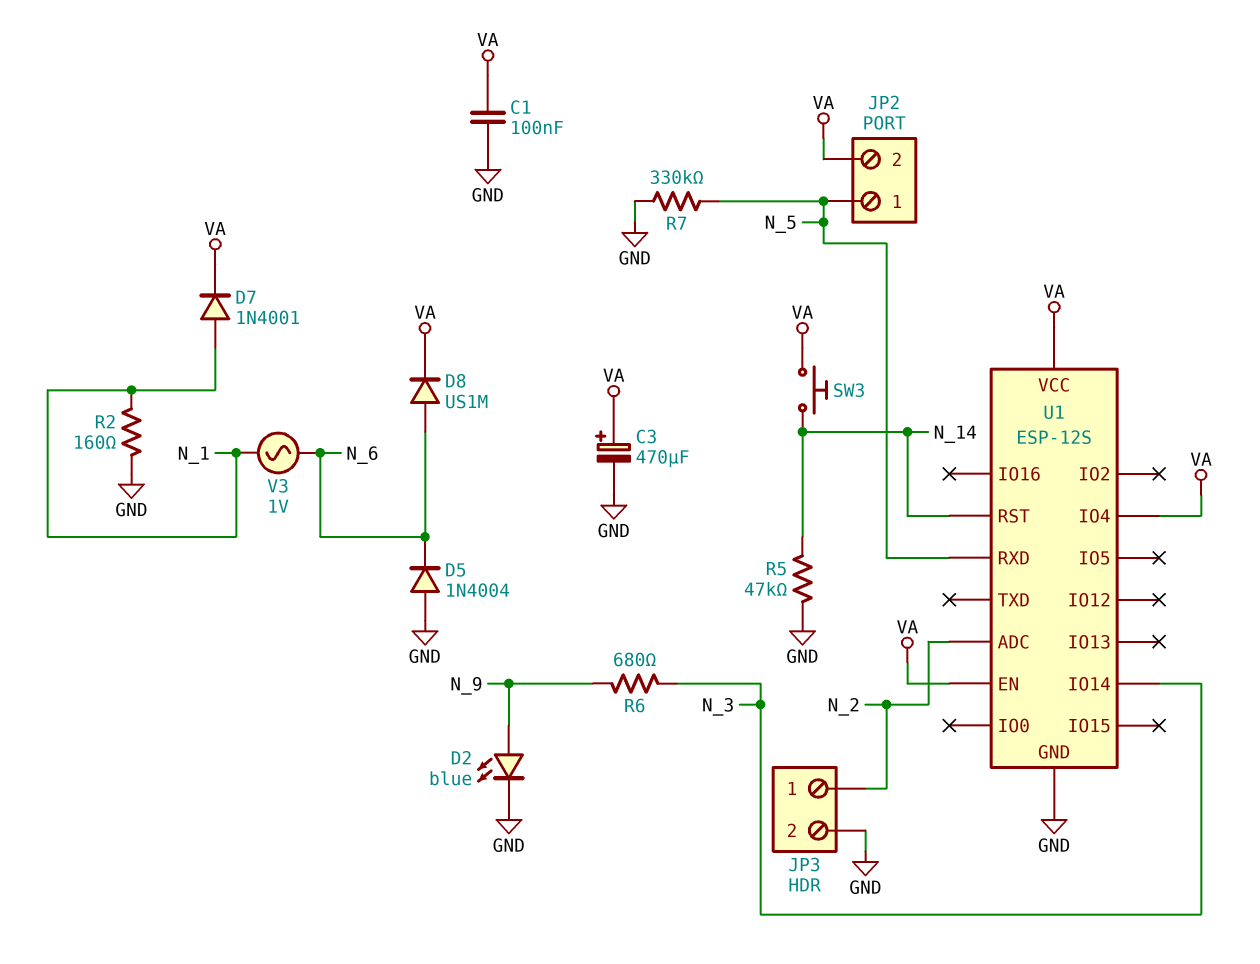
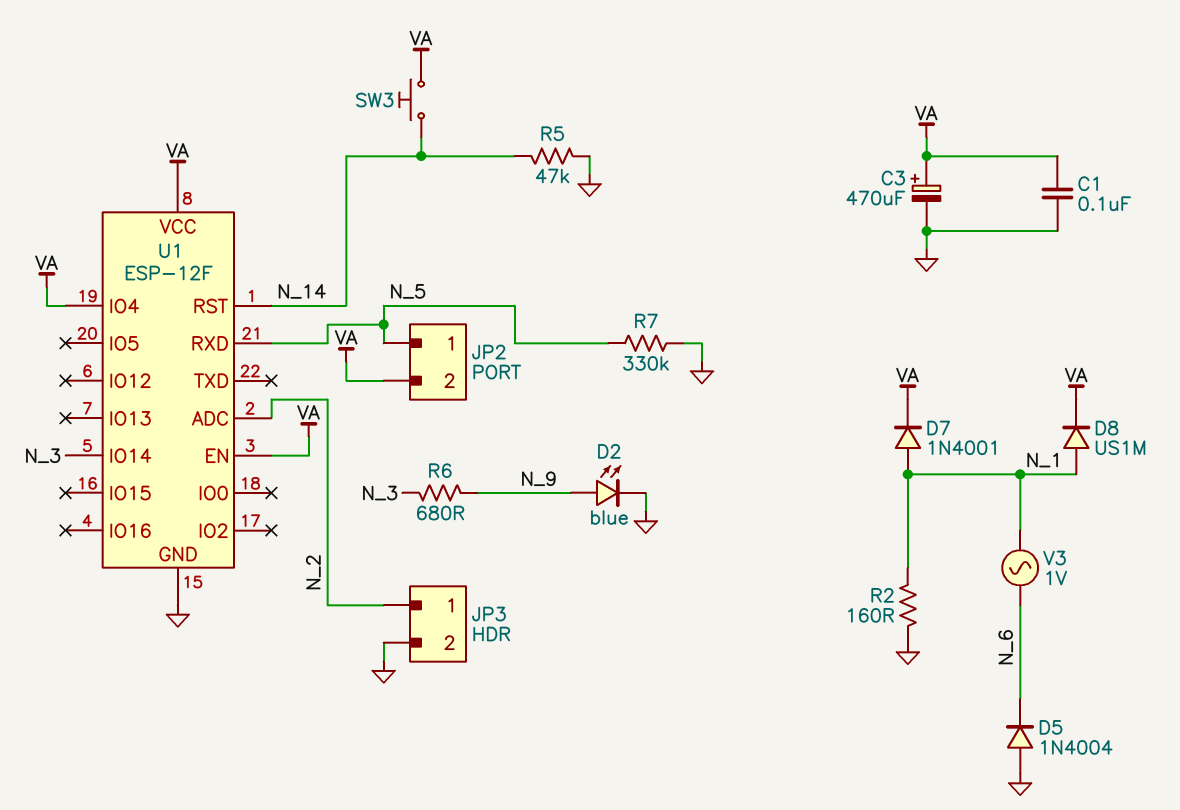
D8: diode US1M (A N_6, K VA) -> diode US1M (A N_1, K VA)
U1: ESP-12S -> ESP-12F

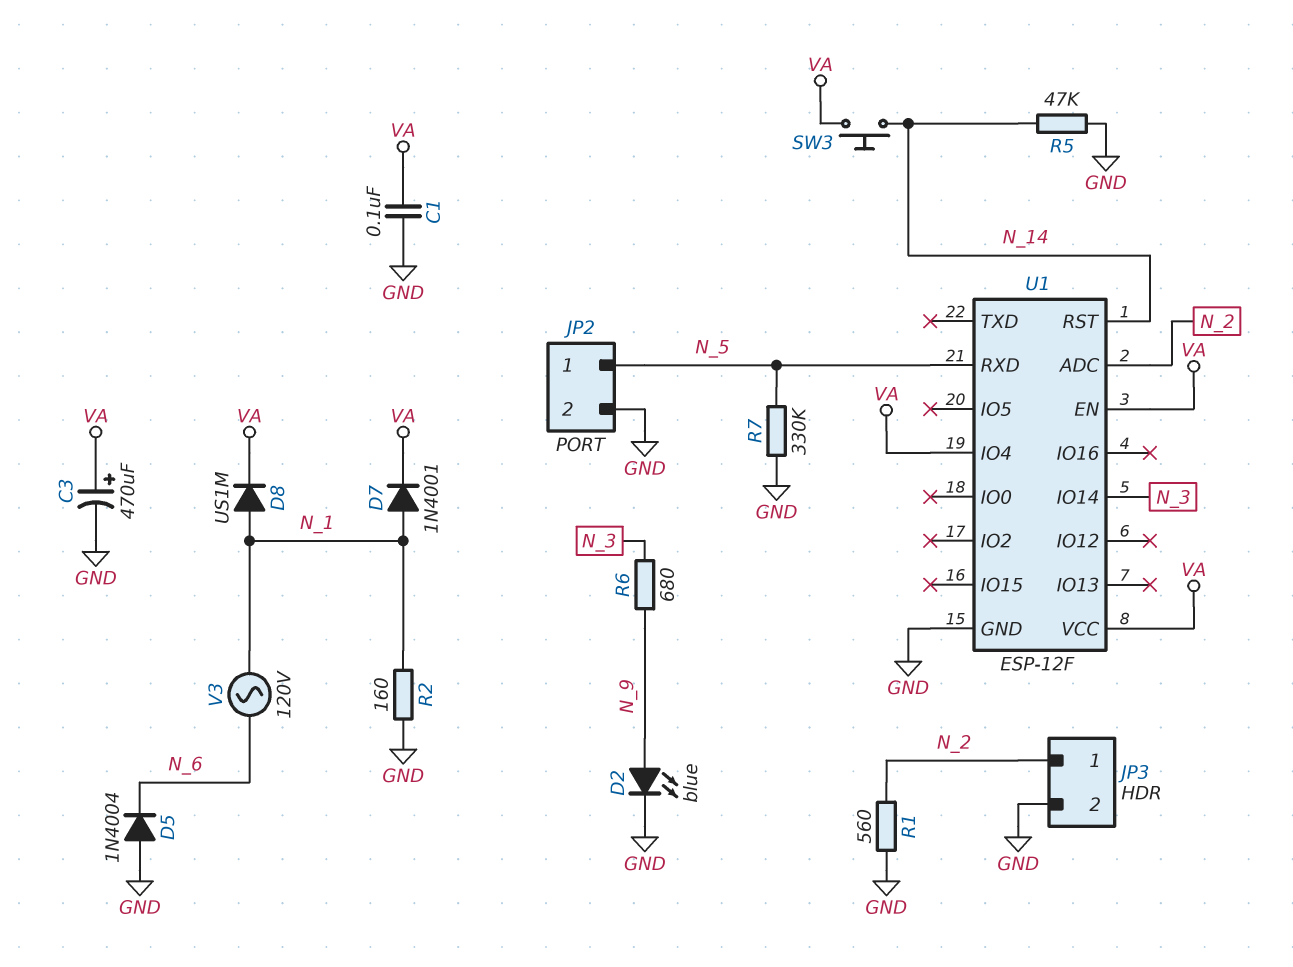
JP2 pin 2: VA -> GND
R1: none -> 560 (GND, N_2)
V3: AC 1V (N_1, N_6) -> AC 120V (N_1, N_6)

